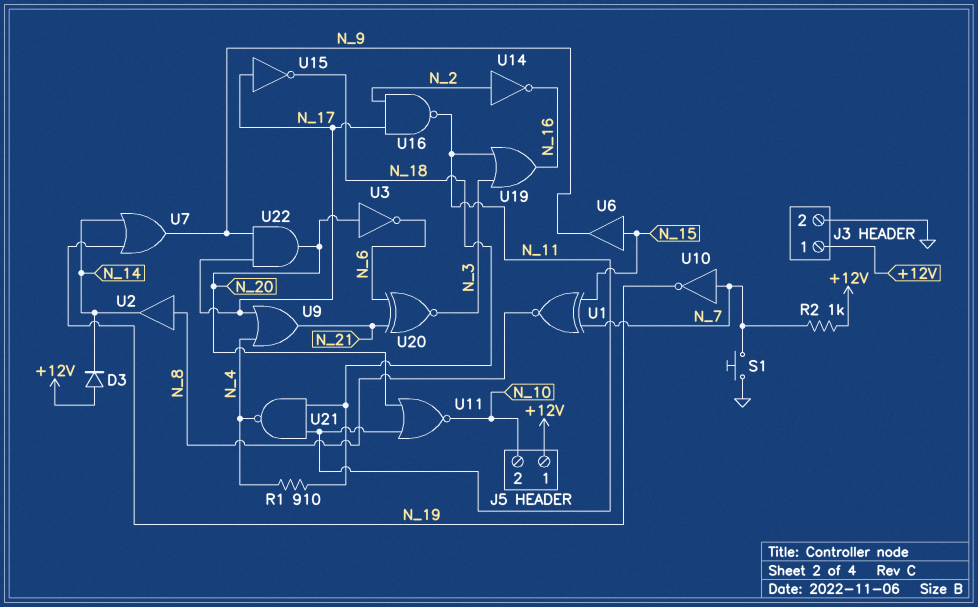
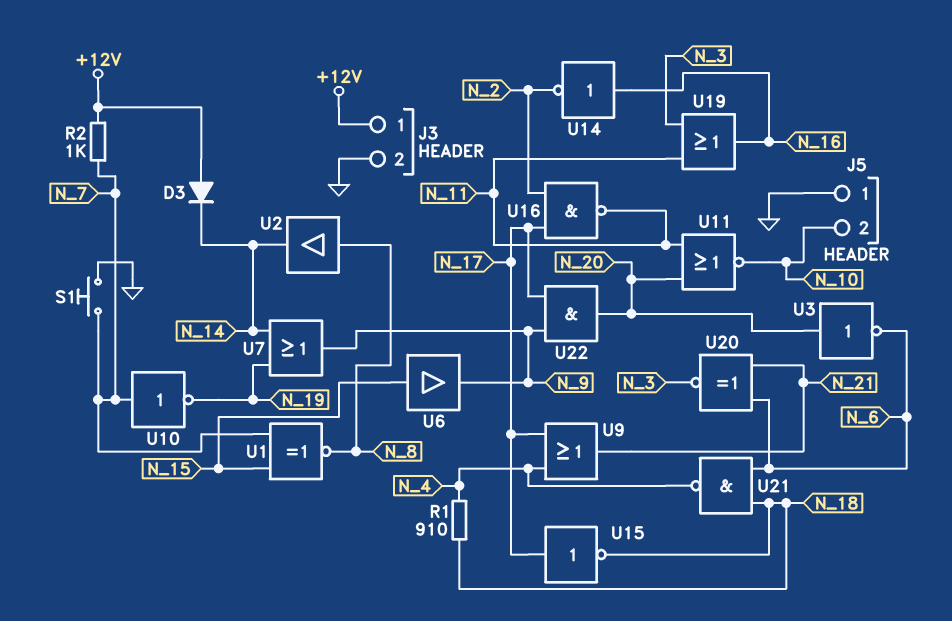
J5 pin 1: +12V -> GND
U14: NOT (in N_2, out N_16) -> NOT (in N_16, out N_2)
U21: NAND (in N_11, in N_18, out N_4) -> NAND (in N_6, in N_18, out N_4)

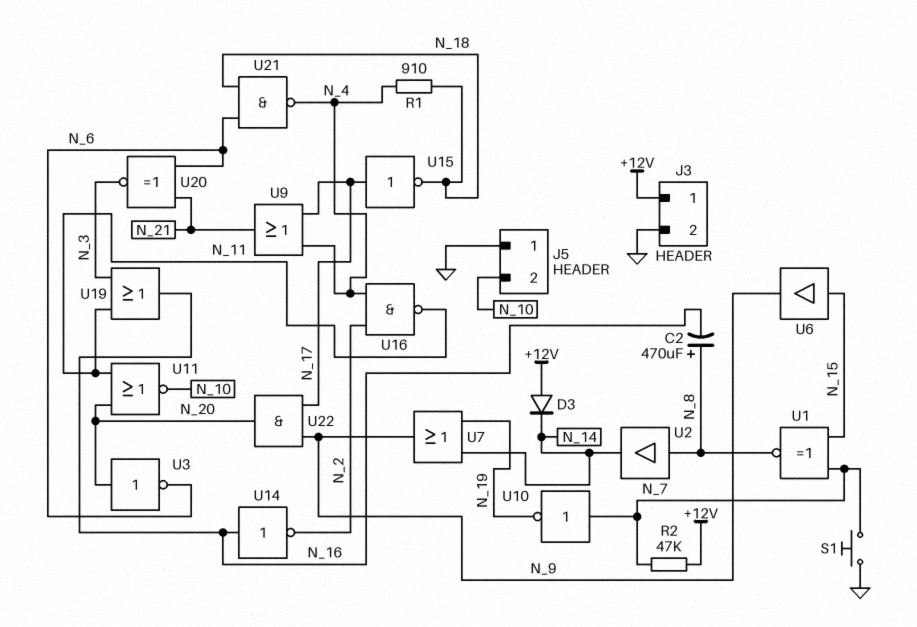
C2: none -> 470uF (plus N_8, minus N_16)
R2: 1k (+12V, N_7) -> 47k (+12V, N_7)
U16: NAND (in N_2, in N_17, out N_11) -> NAND (in N_2, in N_4, out N_11)

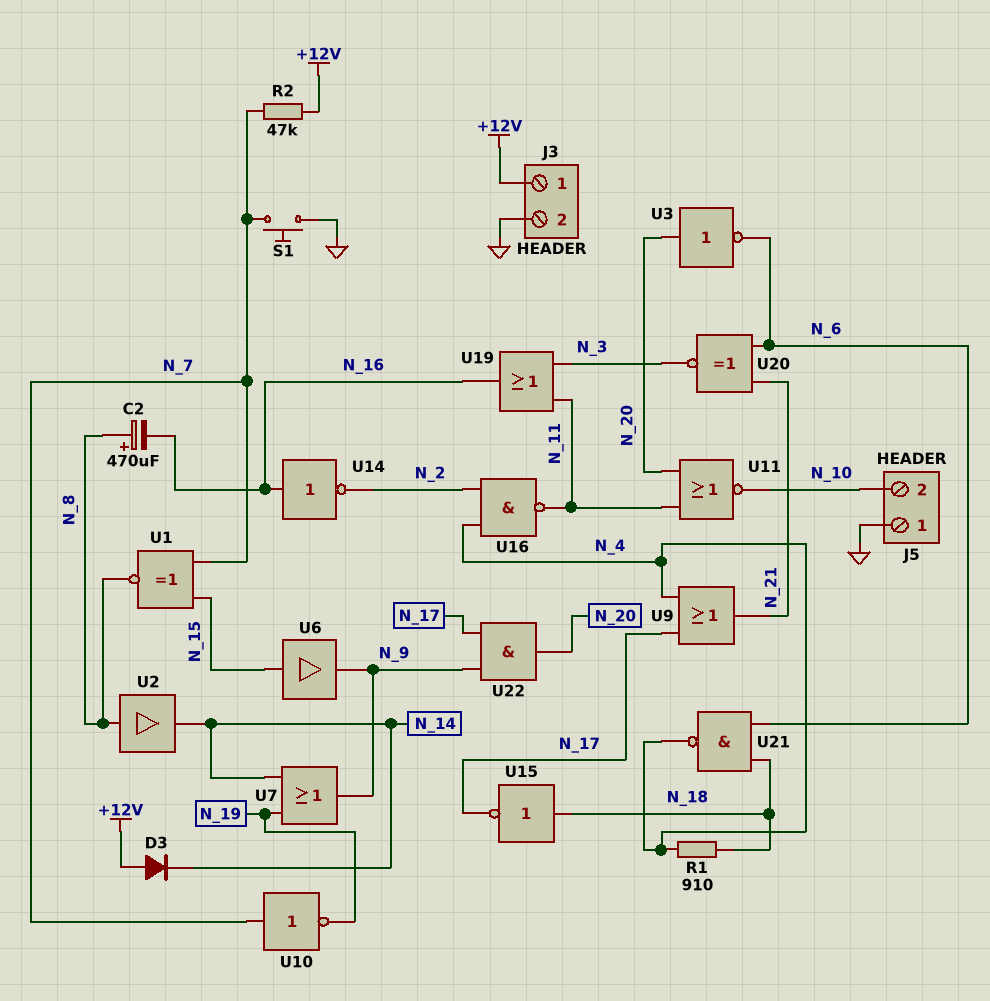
U15: NOT (in N_17, out N_18) -> NOT (in N_18, out N_17)

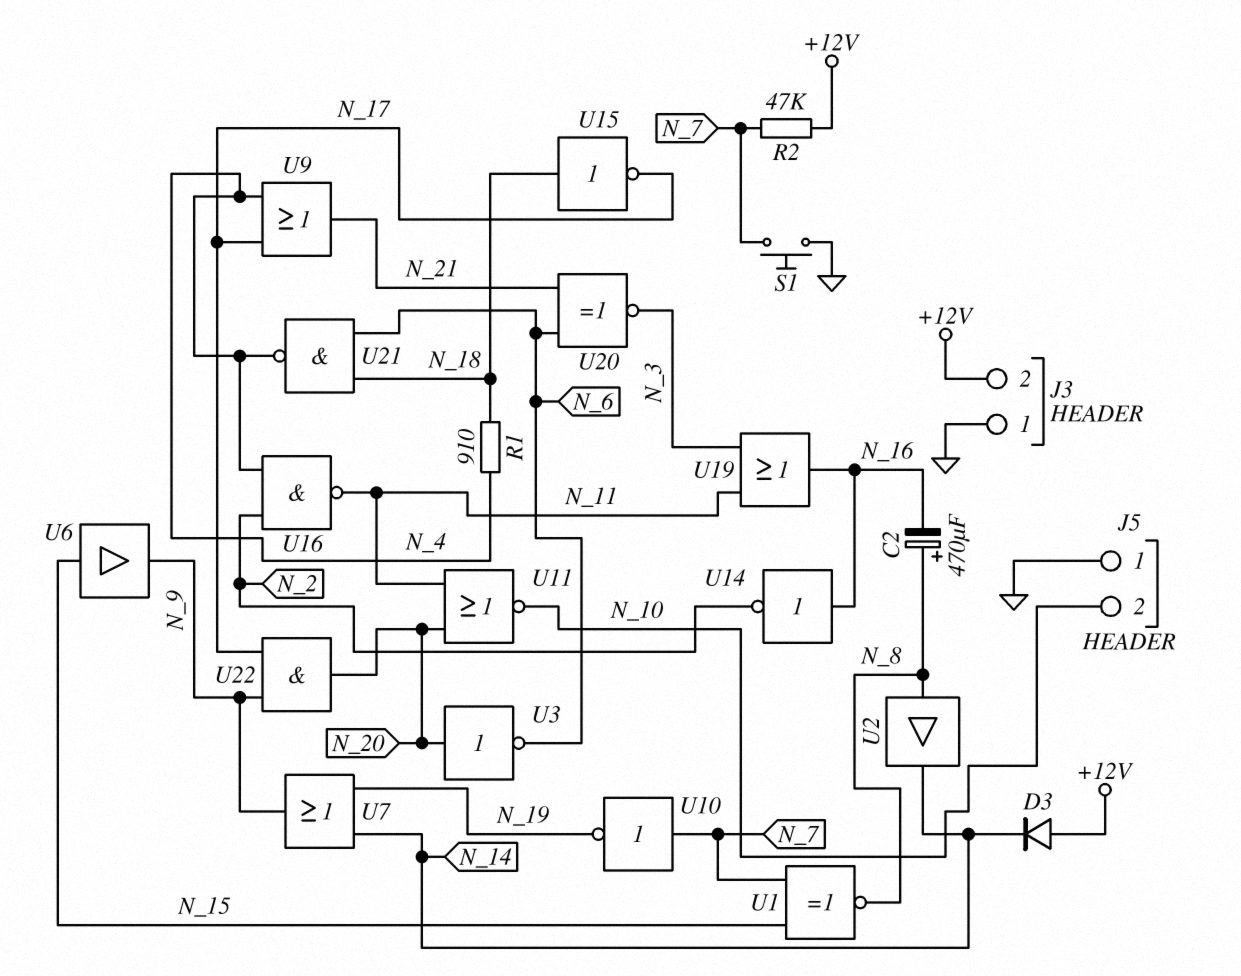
J3 pin 1: +12V -> GND
J3 pin 2: GND -> +12V

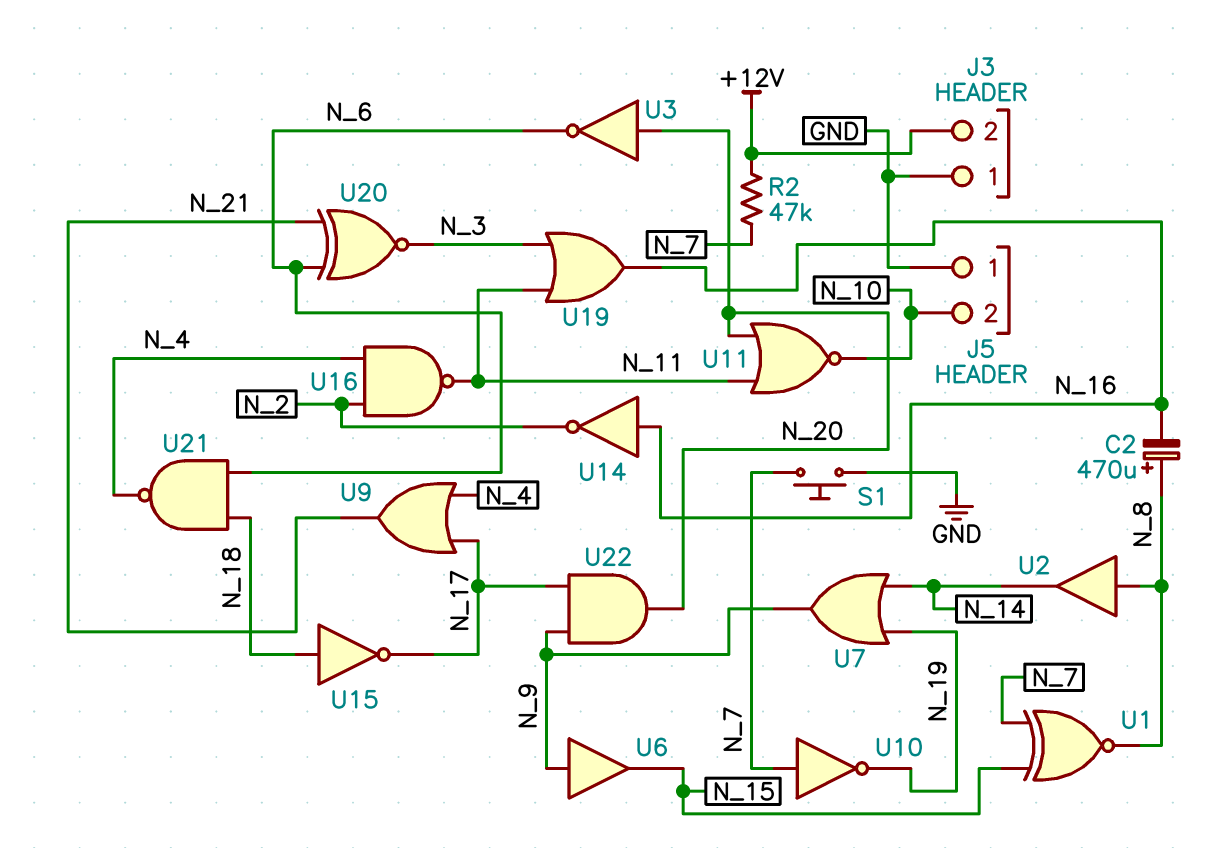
D3: diode (A +12V, K N_14) -> none
R1: 910 (N_4, N_18) -> none
U6: buffer (in N_15, out N_9) -> buffer (in N_9, out N_15)

